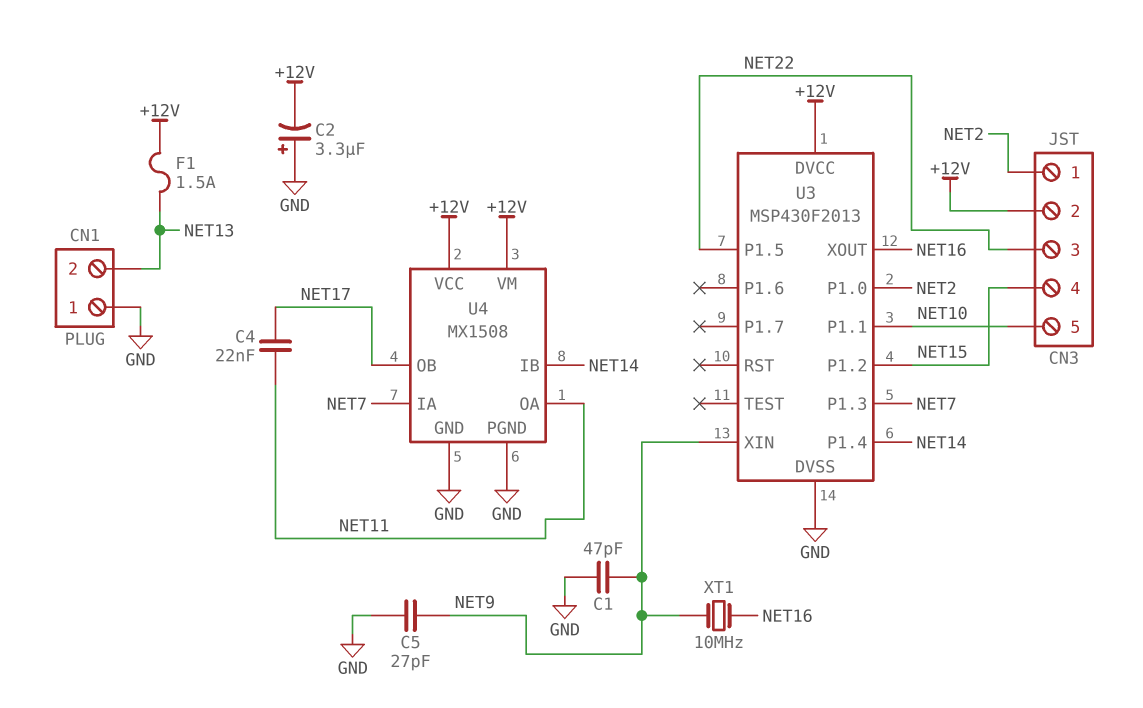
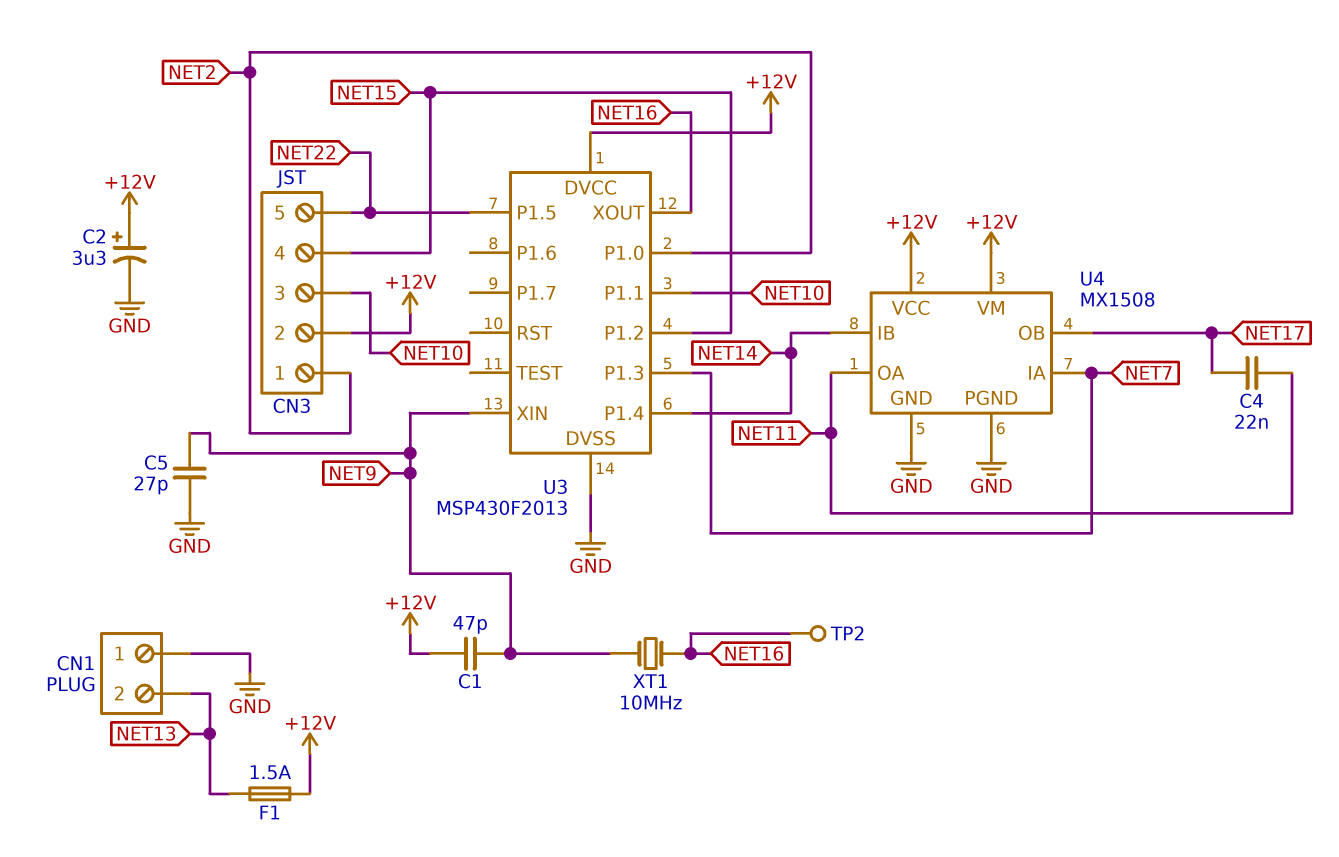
C1: 47pF (GND, NET9) -> 47pF (+12V, NET9)
C2: 3.3uF (plus GND, minus +12V) -> 3.3uF (plus +12V, minus GND)
CN3 pin 3: NET22 -> NET10
CN3 pin 5: NET10 -> NET22
TP2: none -> test point (NET16)

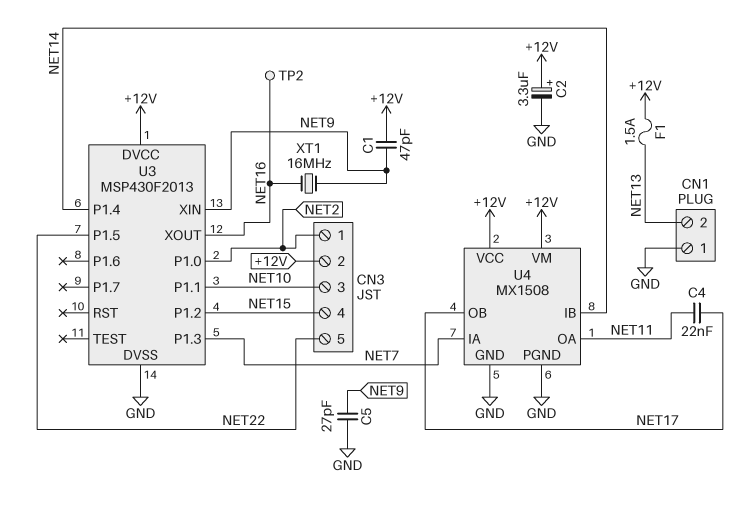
XT1: 10MHz (NET9, NET16) -> 16MHz (NET9, NET16)

